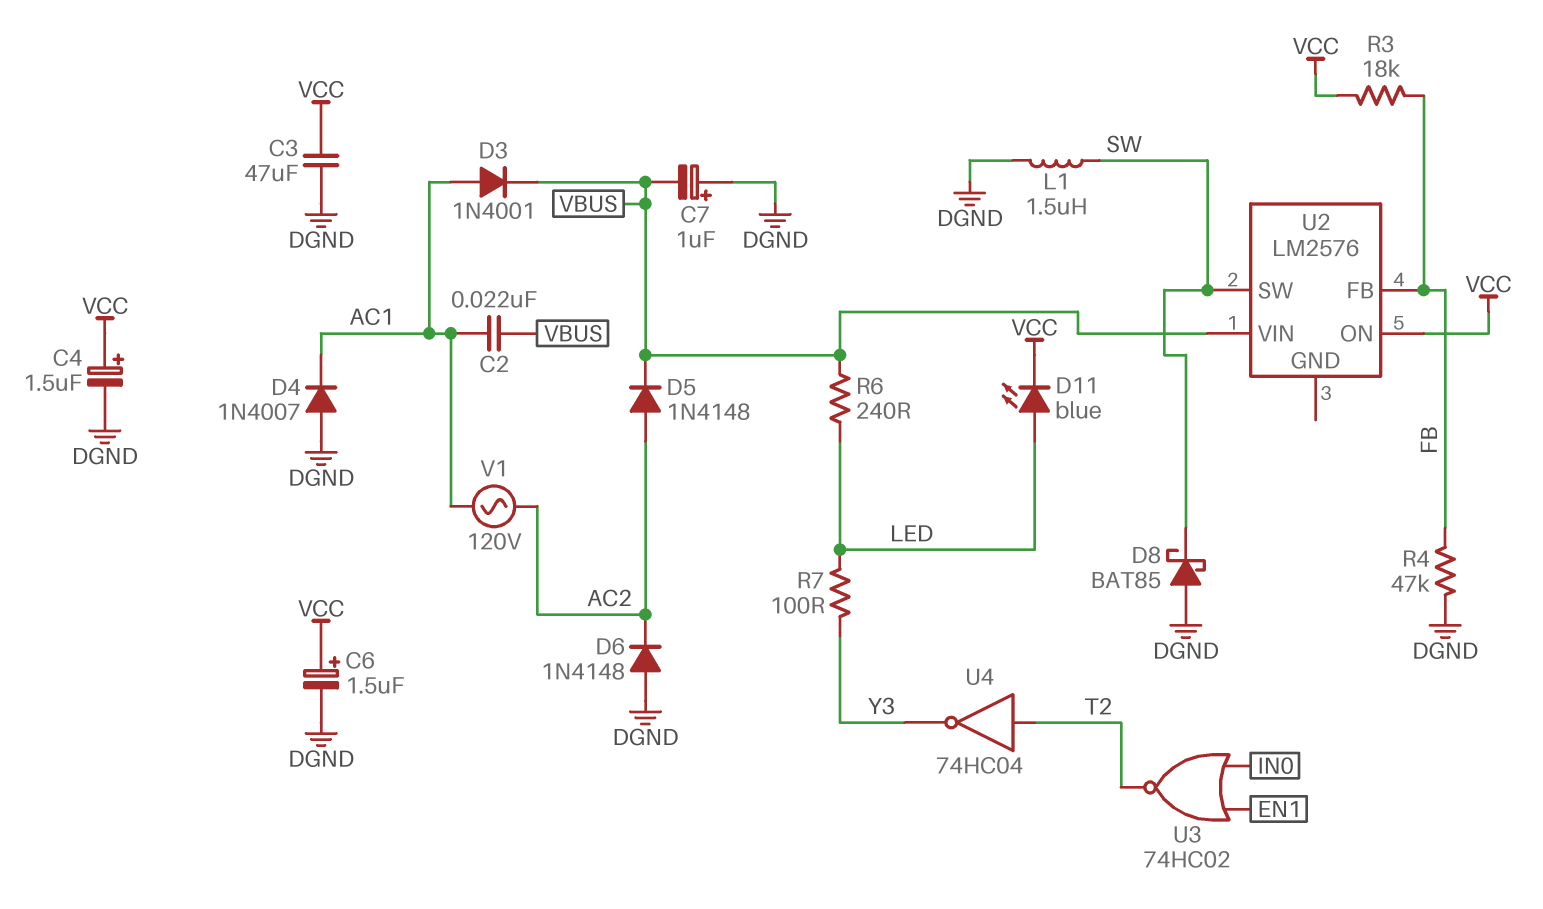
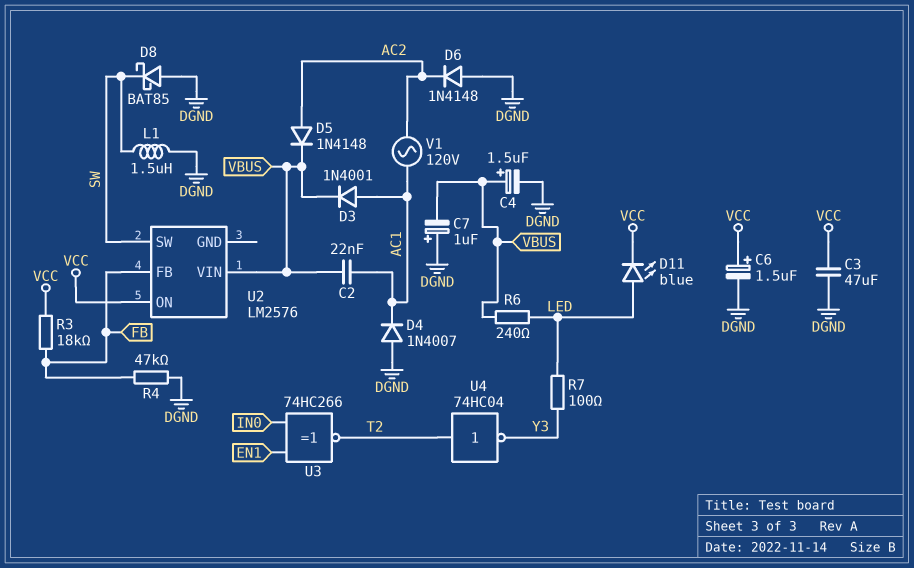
C4: 1.5uF (plus VCC, minus DGND) -> 1.5uF (plus VBUS, minus DGND)
U3: NOR 74HC02 (in EN1, in IN0, out T2) -> XNOR 74HC266 (in EN1, in IN0, out T2)

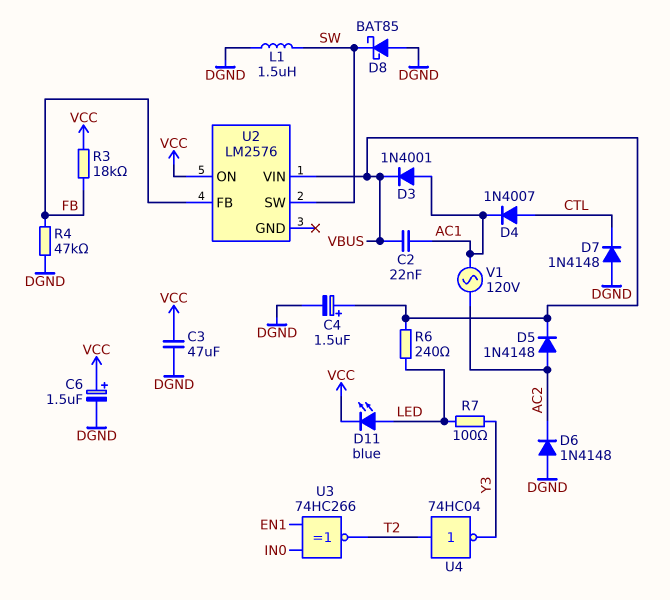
C7: 1uF (plus DGND, minus VBUS) -> none
D4: diode 1N4007 (A DGND, K AC1) -> diode 1N4007 (A CTL, K AC1)
D7: none -> diode 1N4148 (A DGND, K CTL)

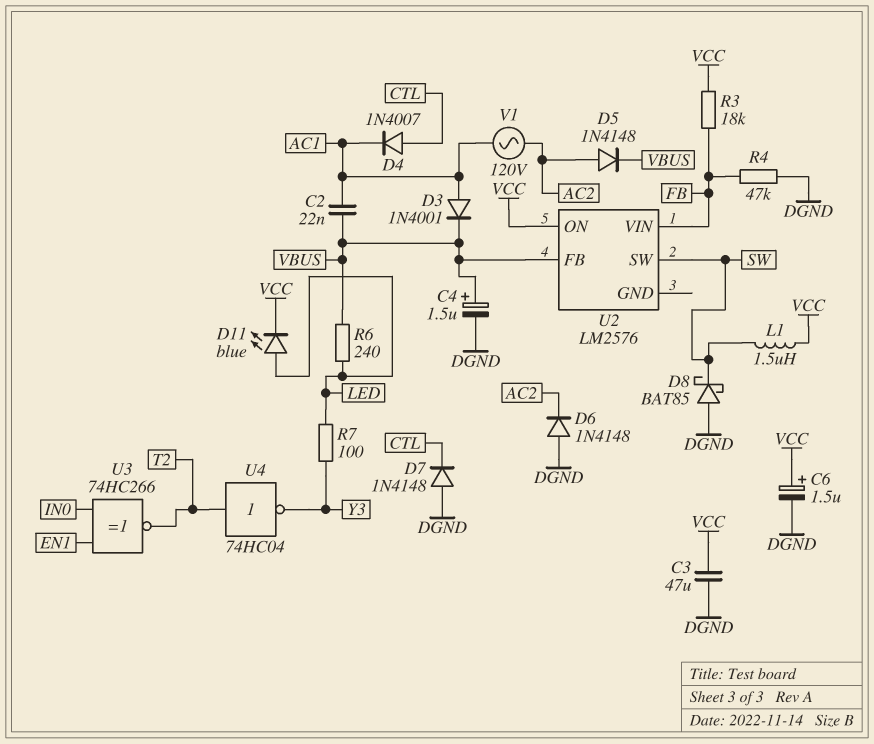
L1: 1.5uH (DGND, SW) -> 1.5uH (SW, VCC)
U2 pin FB: FB -> VBUS
U2 pin VIN: VBUS -> FB

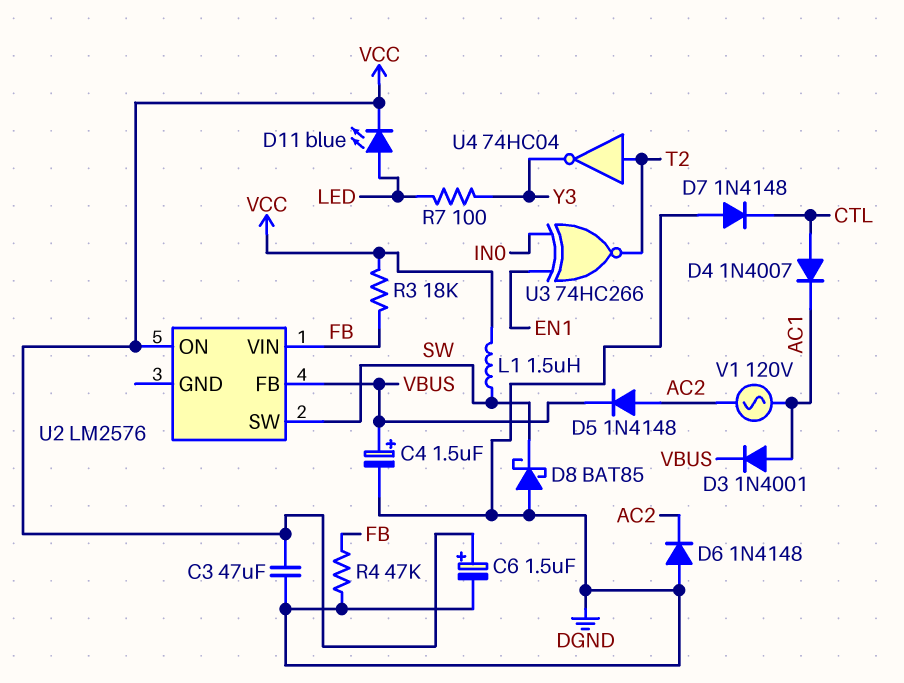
C2: 22nF (AC1, VBUS) -> none
R6: 240 (LED, VBUS) -> none

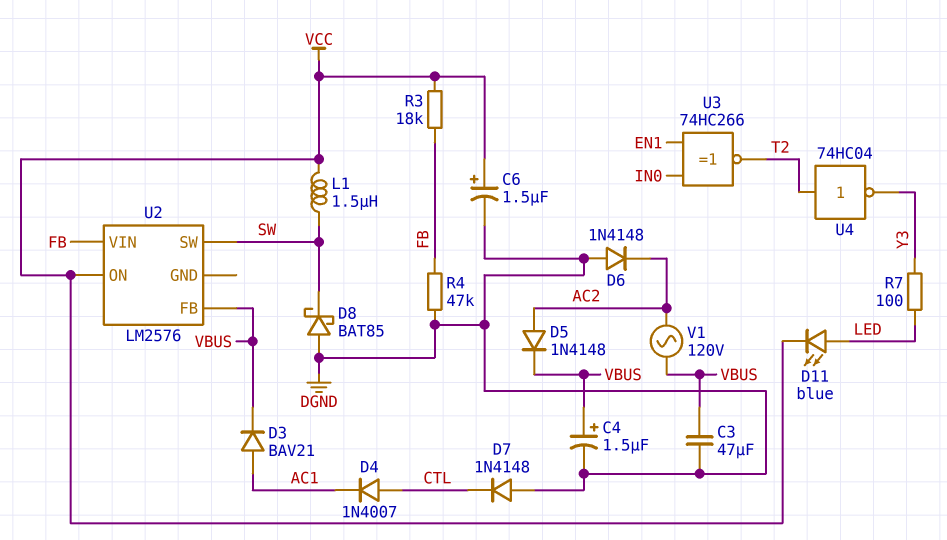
C3: 47uF (DGND, VCC) -> 47uF (DGND, VBUS)
D3: diode 1N4001 (A AC1, K VBUS) -> diode BAV21 (A AC1, K VBUS)
V1: AC 120V (AC1, AC2) -> AC 120V (AC2, VBUS)

